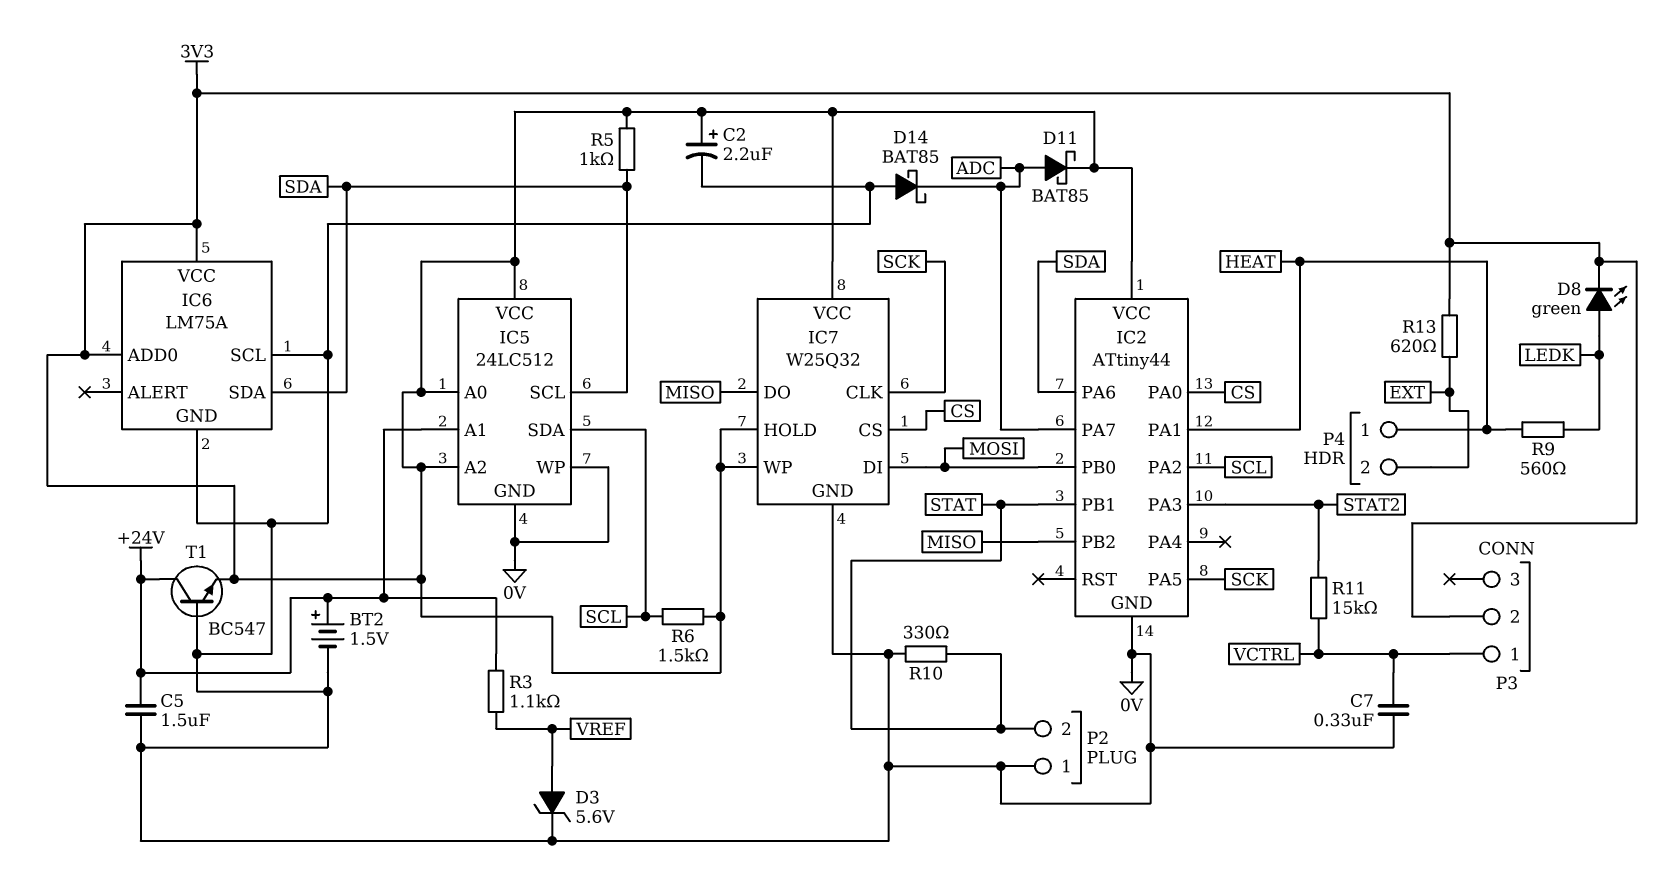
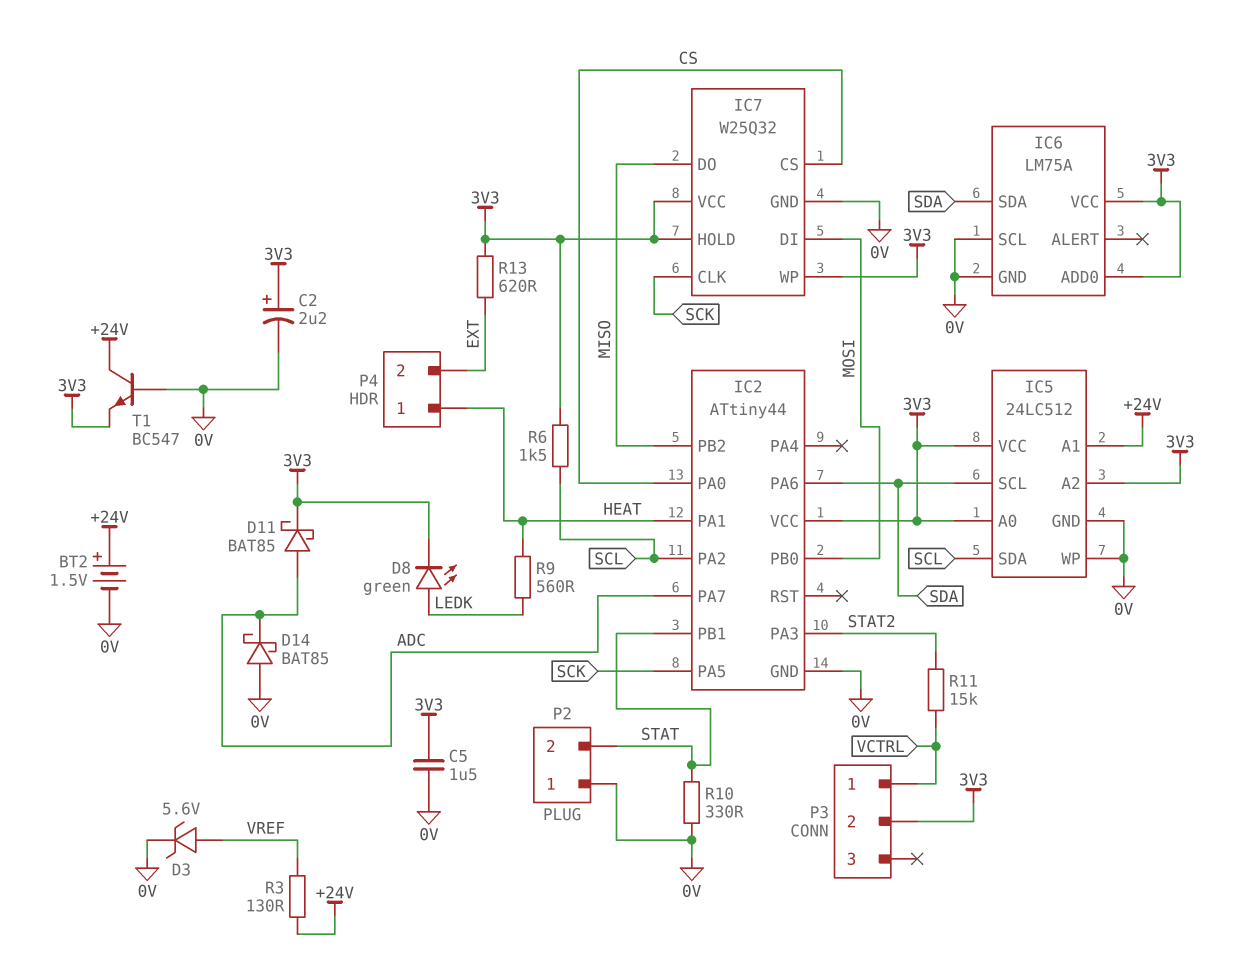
C5: 1.5uF (+24V, 0V) -> 1.5uF (0V, 3V3)
C7: 330nF (0V, VCTRL) -> none
R3: 1.1k (+24V, VREF) -> 130 (+24V, VREF)
R5: 1k (3V3, SDA) -> none

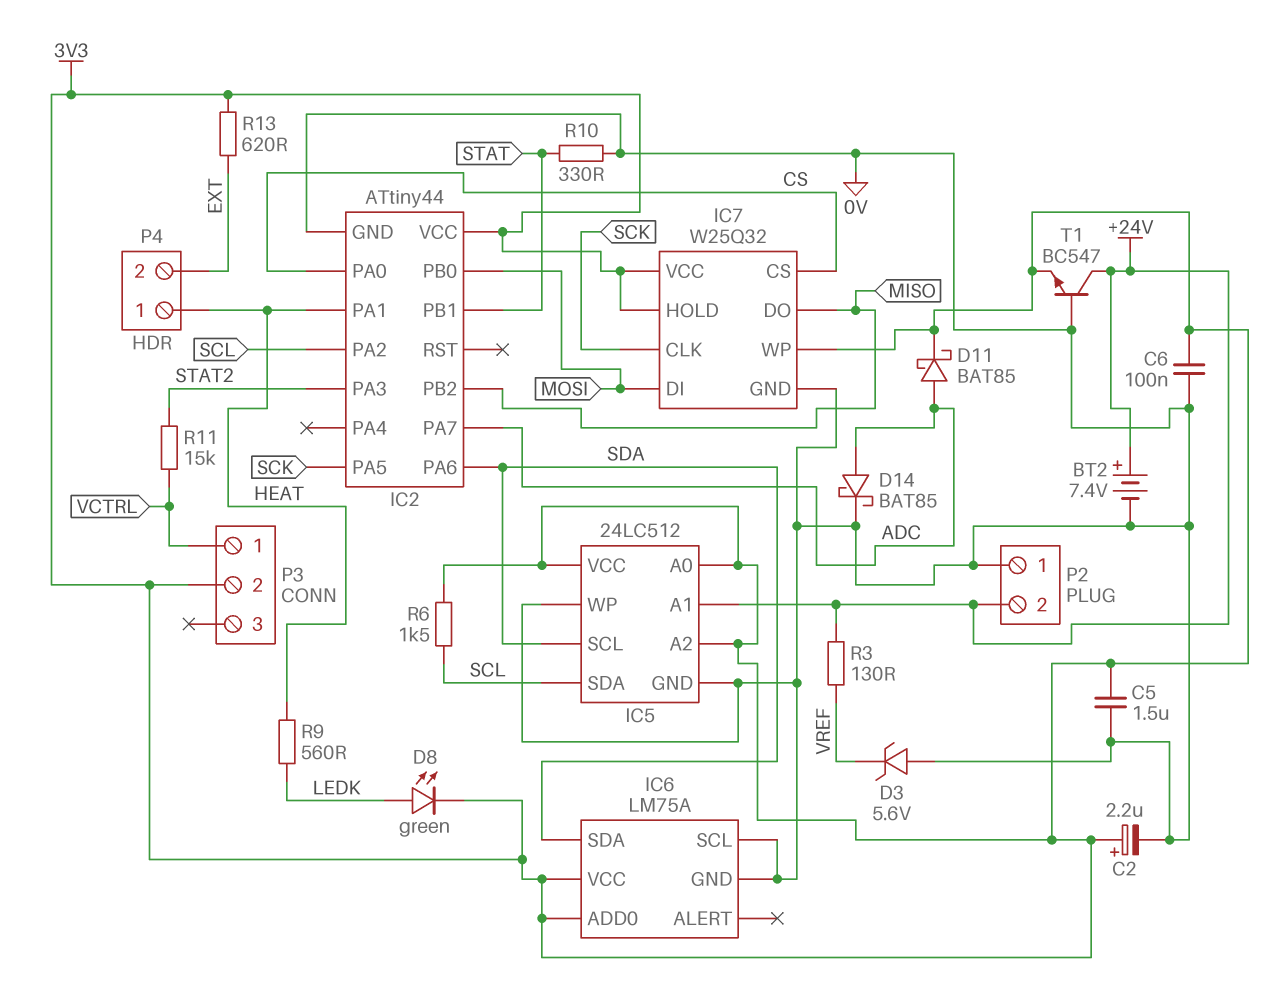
BT2: 1.5V (plus +24V, minus 0V) -> 7.4V (plus +24V, minus 0V)
C6: none -> 100nF (0V, 3V3)
D3: zener 5.6V (A VREF, K 0V) -> zener 5.6V (A 0V, K VREF)
D14: schottky BAT85 (A 0V, K ADC) -> schottky BAT85 (A ADC, K 0V)
P2 pin 2: STAT -> +24V

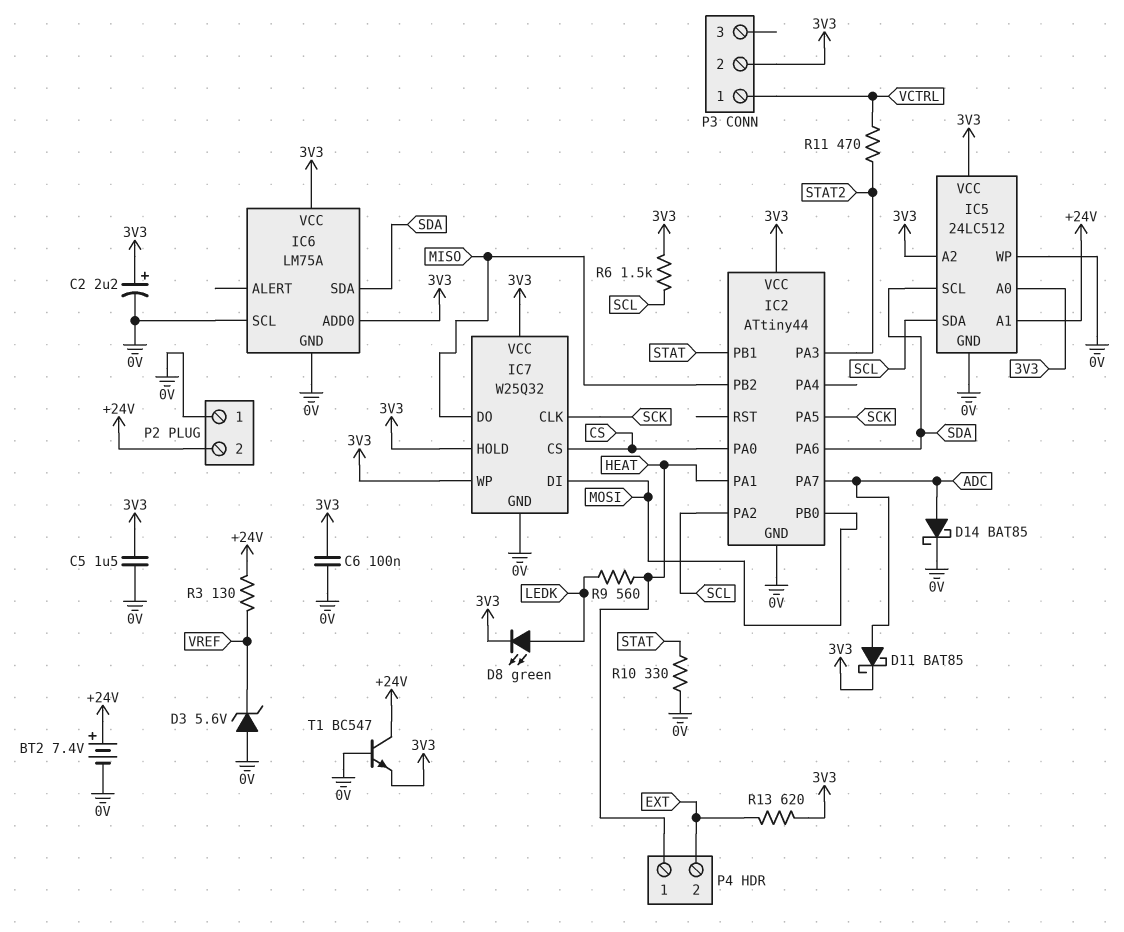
R11: 15k (STAT2, VCTRL) -> 470 (STAT2, VCTRL)

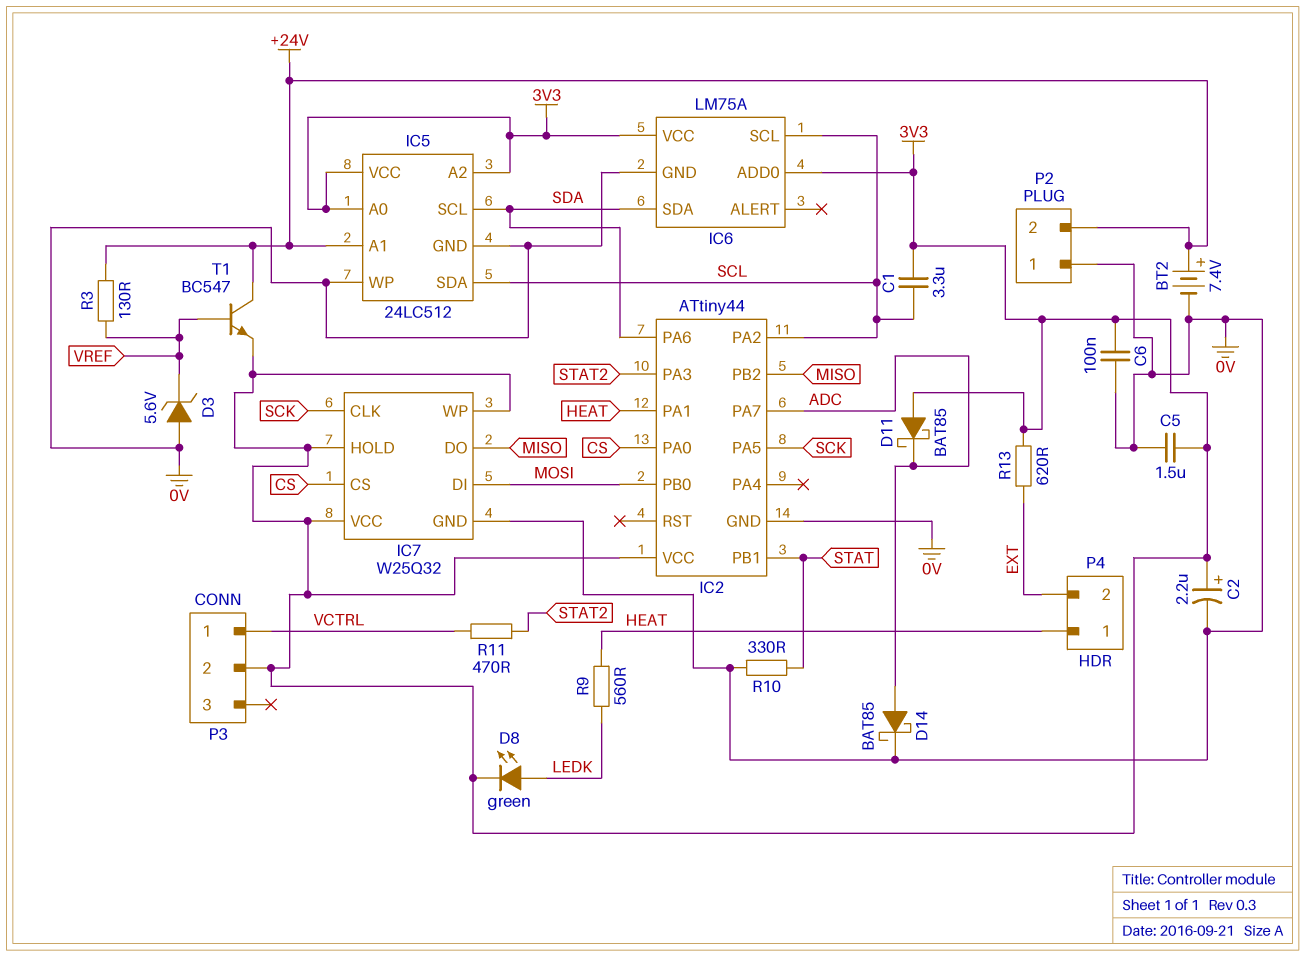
C1: none -> 3.3uF (3V3, SCL)
D11: schottky BAT85 (A ADC, K 3V3) -> schottky BAT85 (A 3V3, K ADC)
IC6 pin SCL: 0V -> SCL
R6: 1.5k (3V3, SCL) -> none
T1: NPN BC547 (B 0V, C +24V, E 3V3) -> NPN BC547 (B VREF, C +24V, E 3V3)

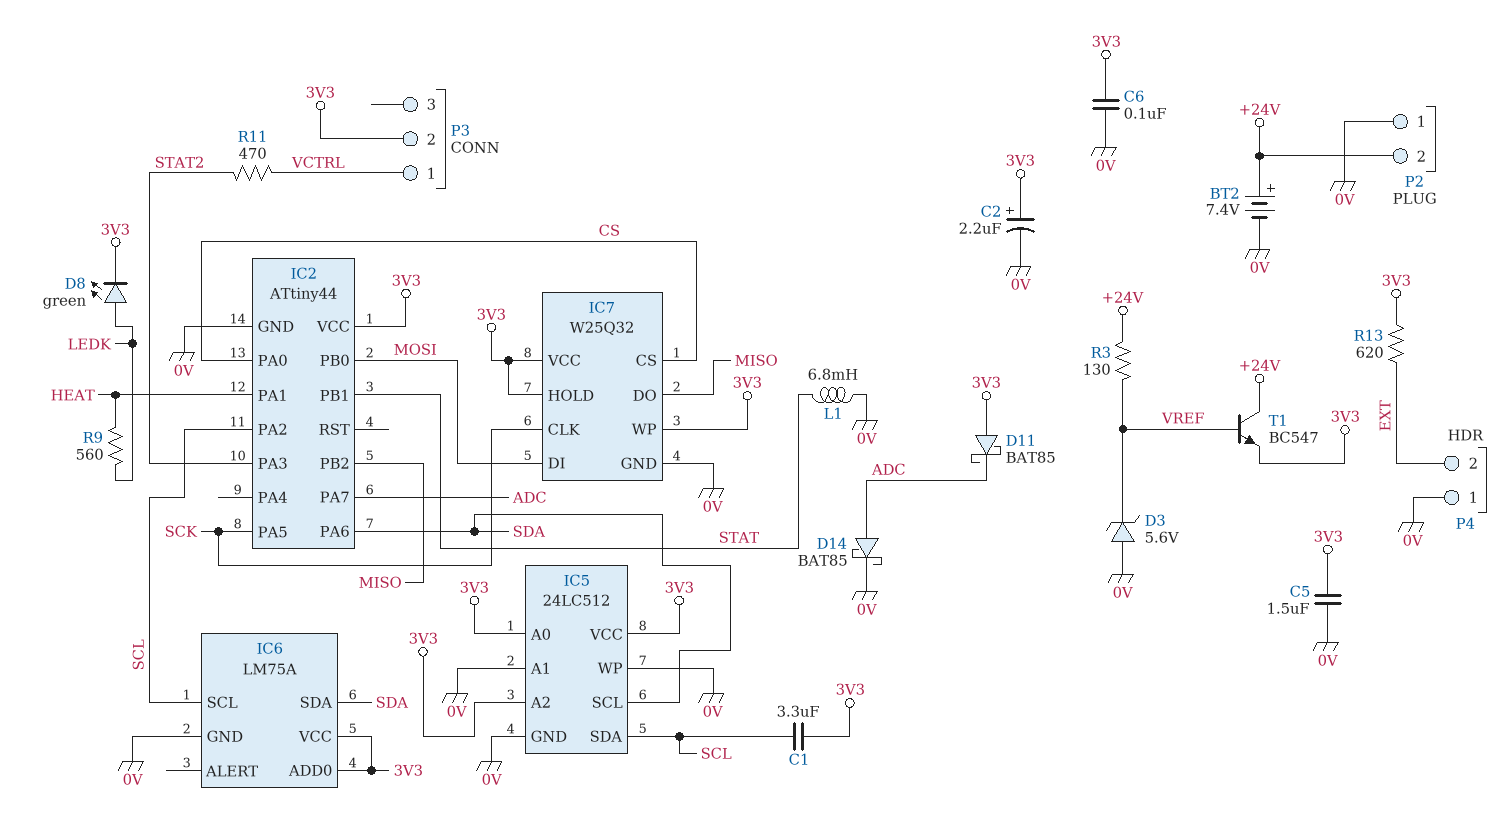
IC5 pin A1: +24V -> 0V
L1: none -> 6.8mH (0V, STAT)
P4 pin 1: HEAT -> 0V
R10: 330 (0V, STAT) -> none

